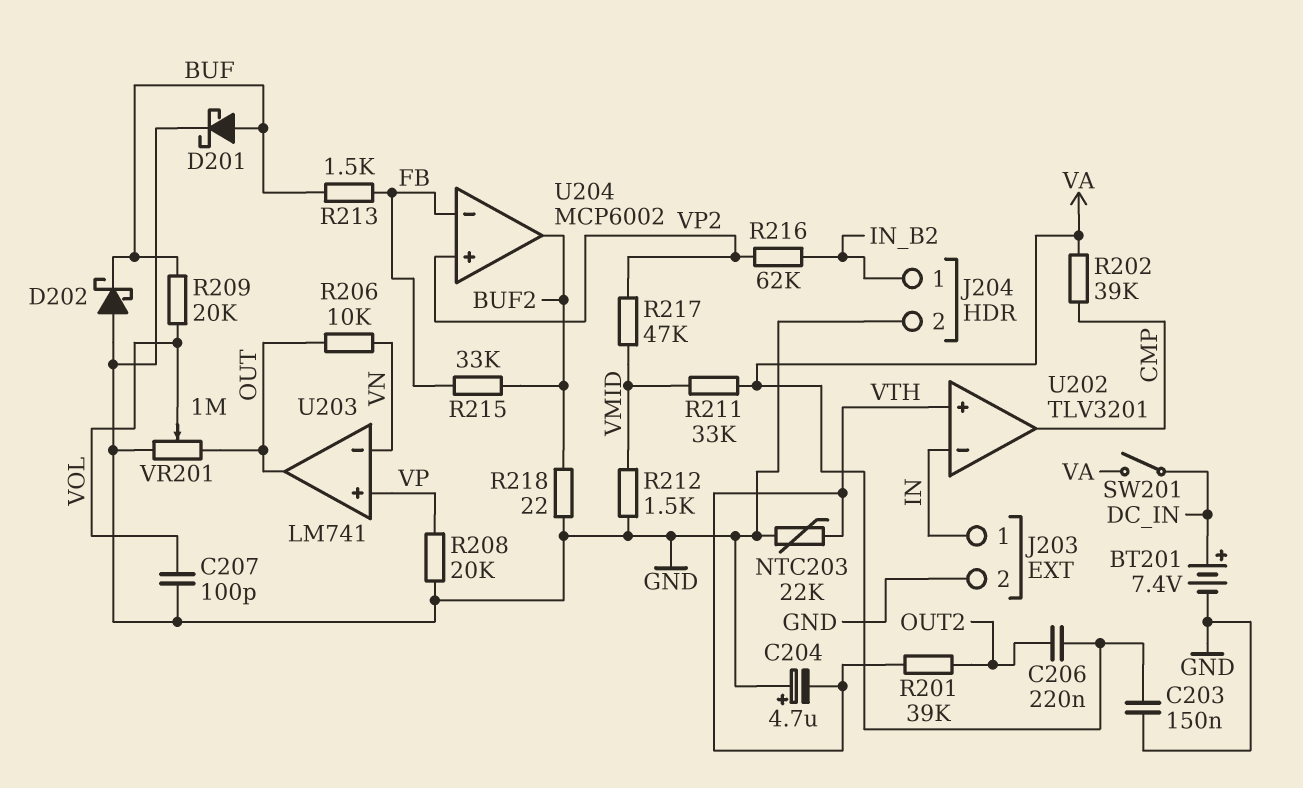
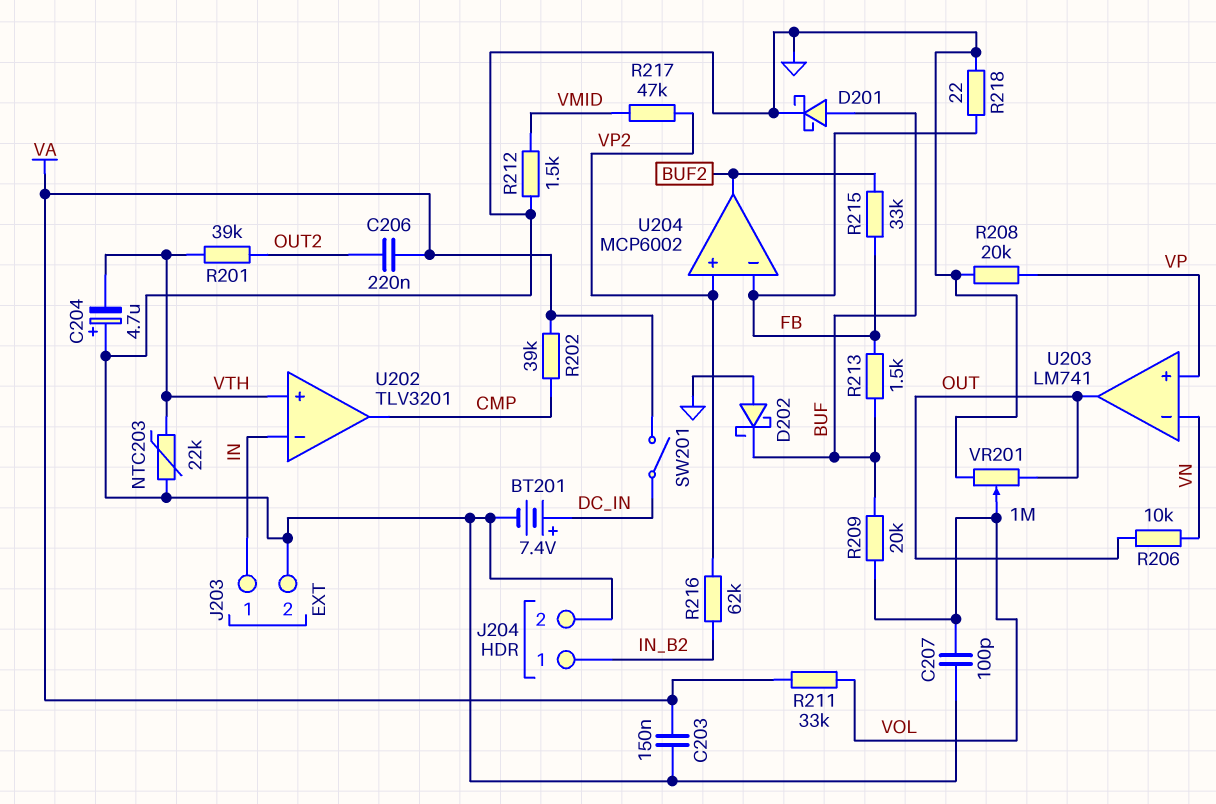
R211: 33k (VA, VMID) -> 33k (VA, VOL)
R218: 22 (BUF2, GND) -> 22 (FB, GND)

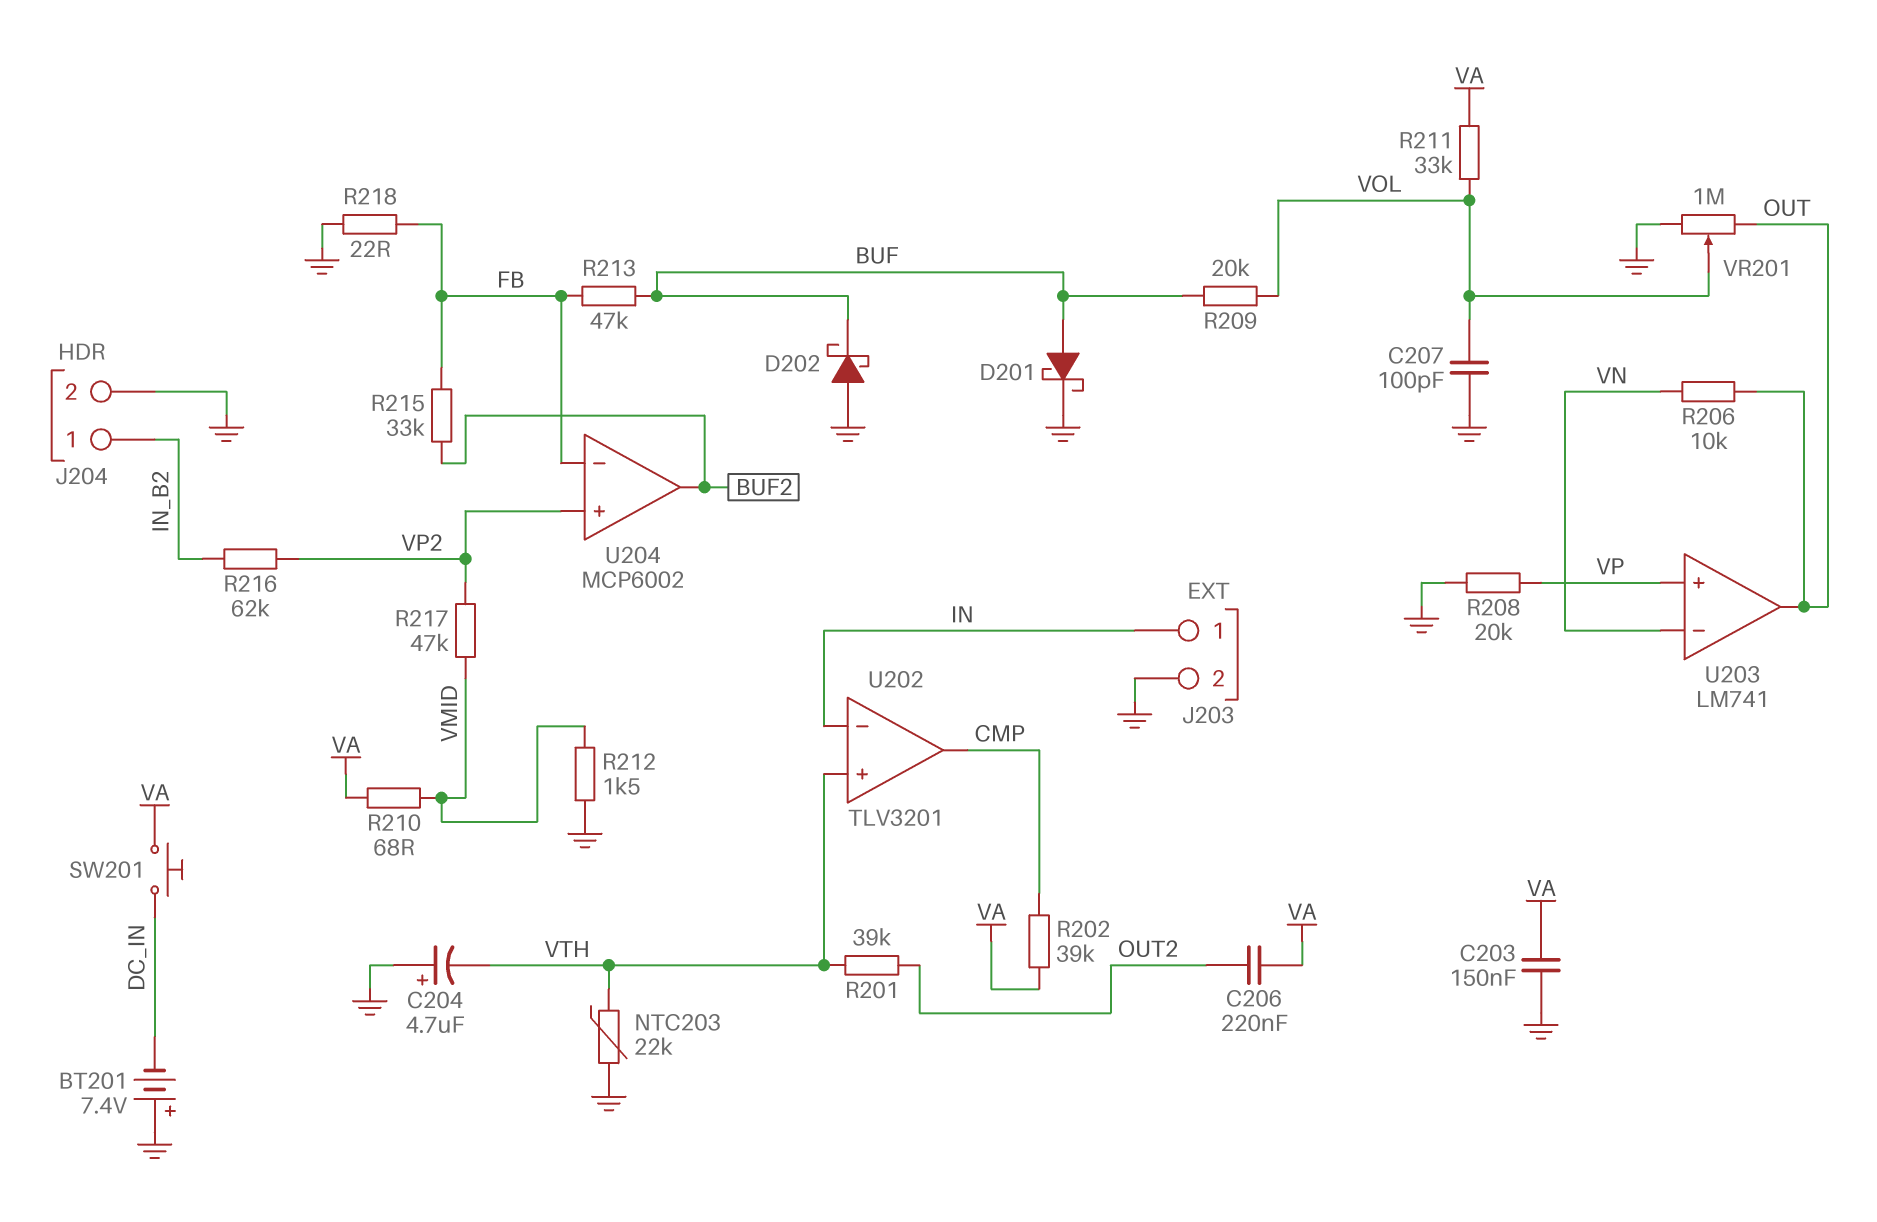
BT201: 7.4V (plus DC_IN, minus GND) -> 7.4V (plus GND, minus DC_IN)
R210: none -> 68 (VA, VMID)
R213: 1.5k (BUF, FB) -> 47k (BUF, FB)
SW201: switch (DC_IN, VA) -> button (DC_IN, VA)

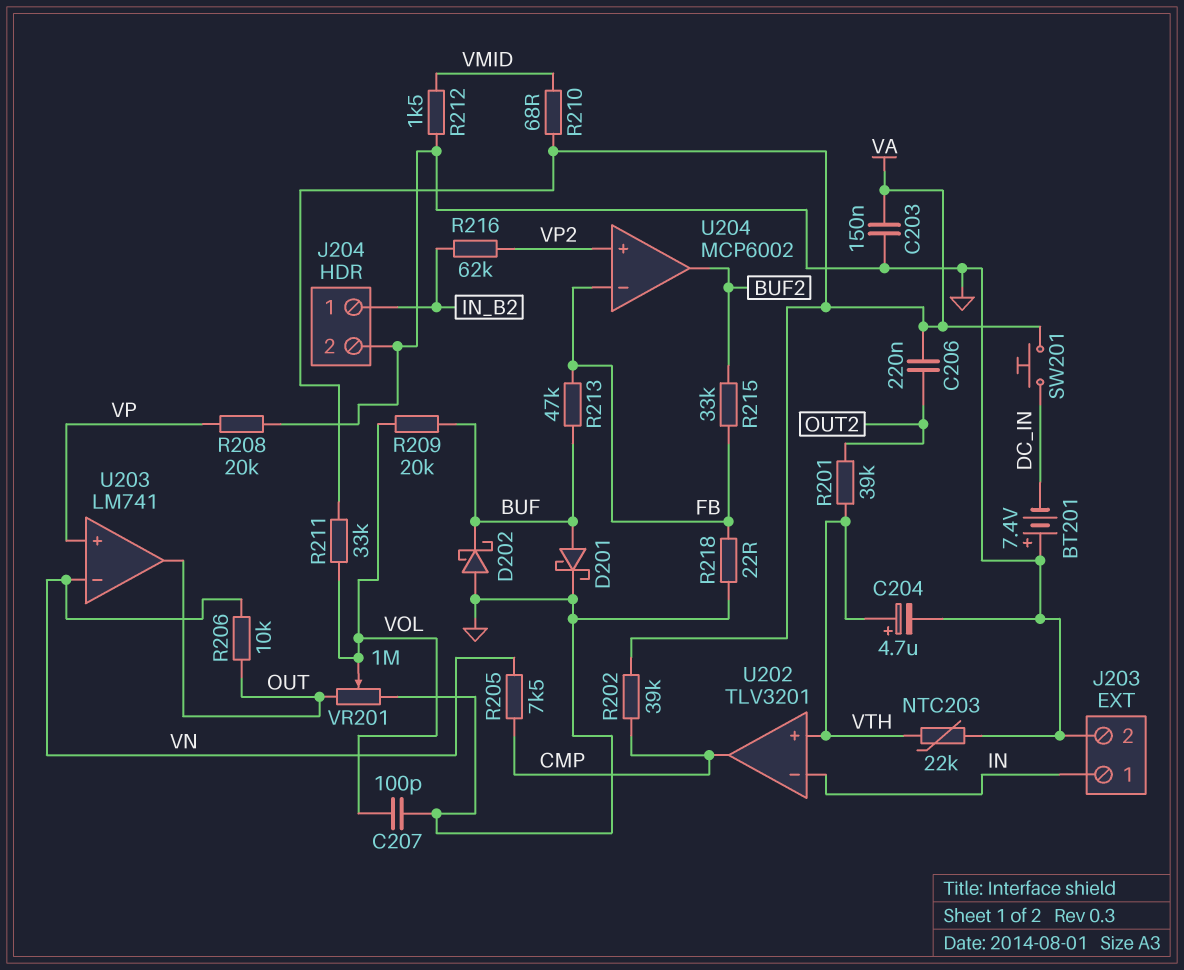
C204: 4.7uF (plus GND, minus VTH) -> 4.7uF (plus VTH, minus GND)
R205: none -> 7.5k (CMP, VN)
R217: 47k (VMID, VP2) -> none

